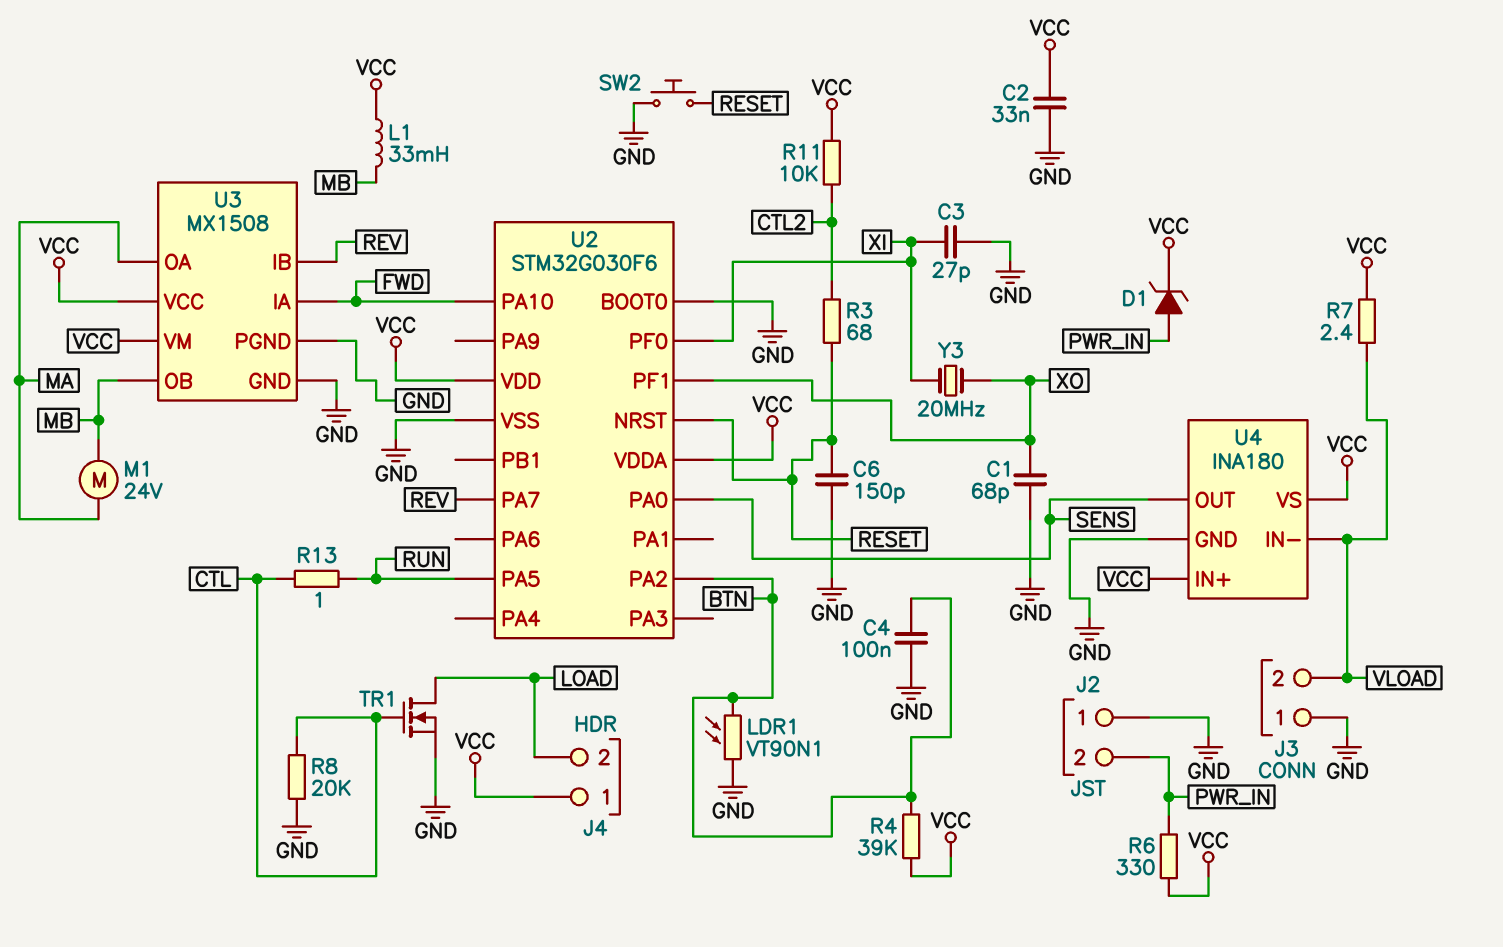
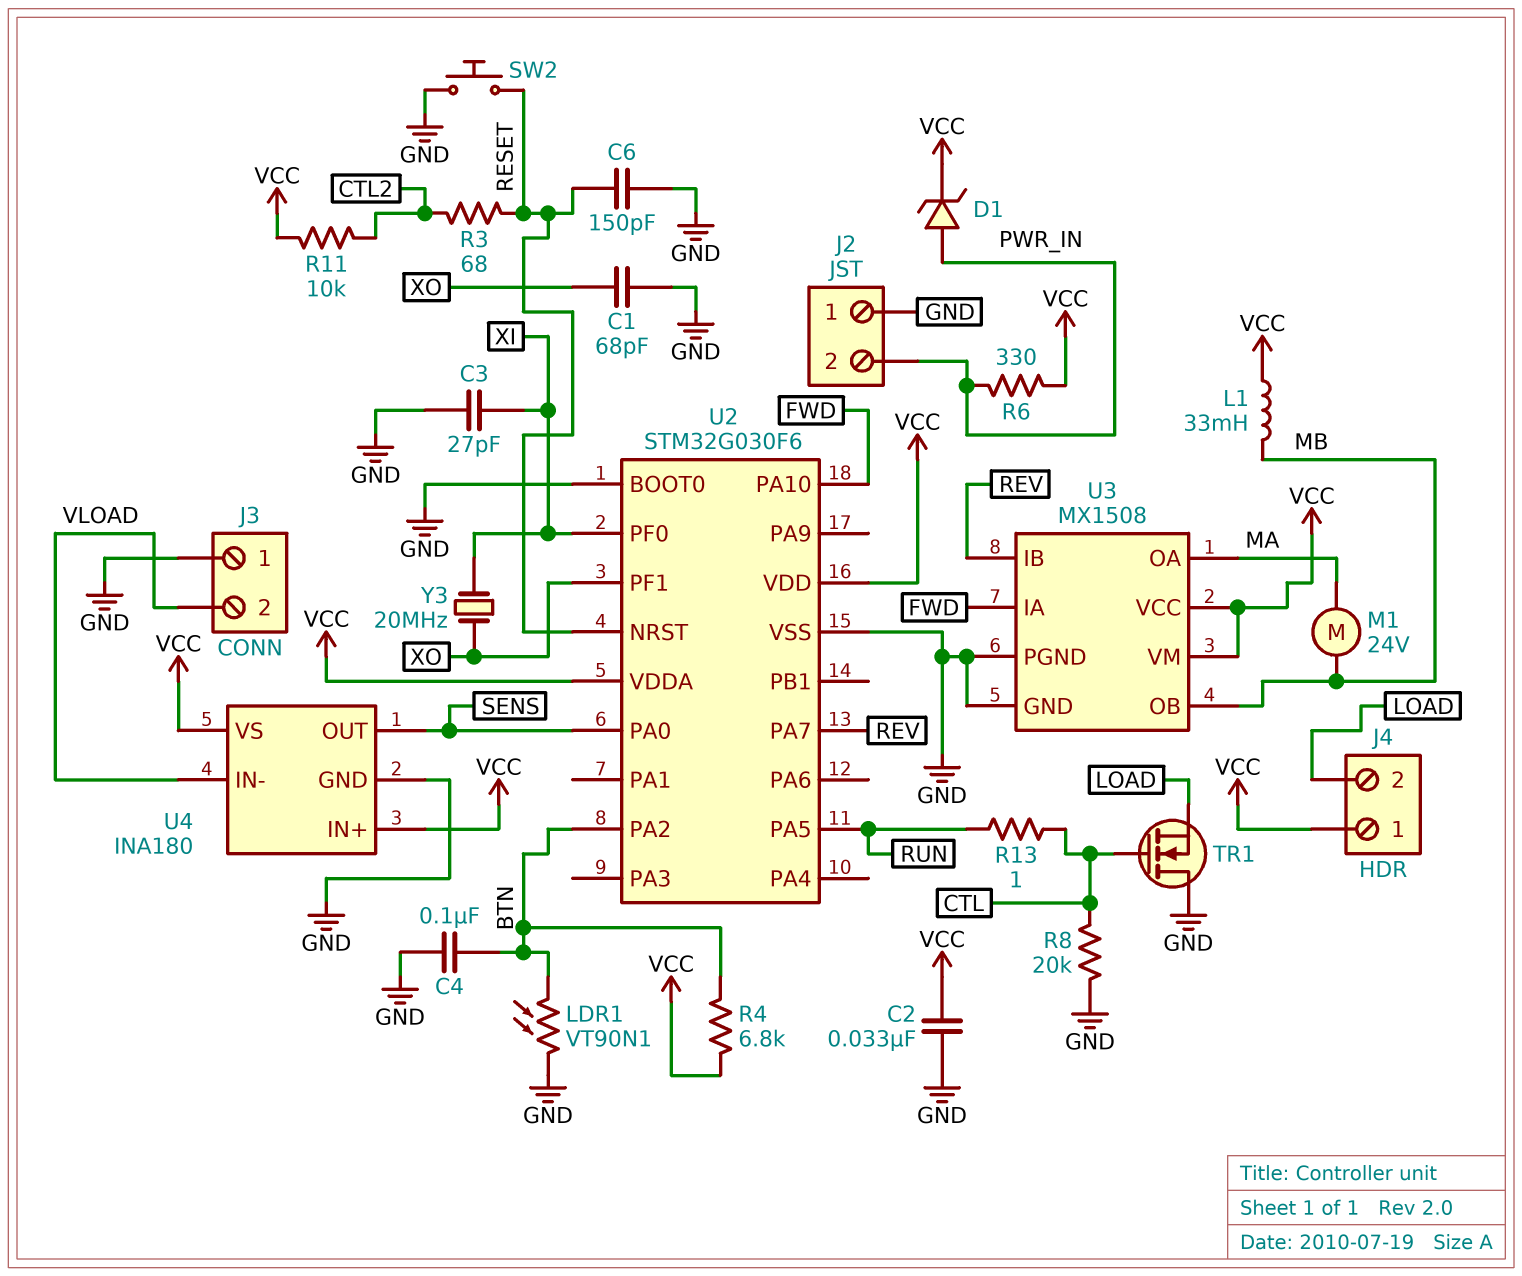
R4: 39k (BTN, VCC) -> 6.8k (BTN, VCC)
R7: 2.4 (VCC, VLOAD) -> none
TR1: NMOS (G CTL, D LOAD, S GND) -> NMOS (G CTL, D GND, S LOAD)

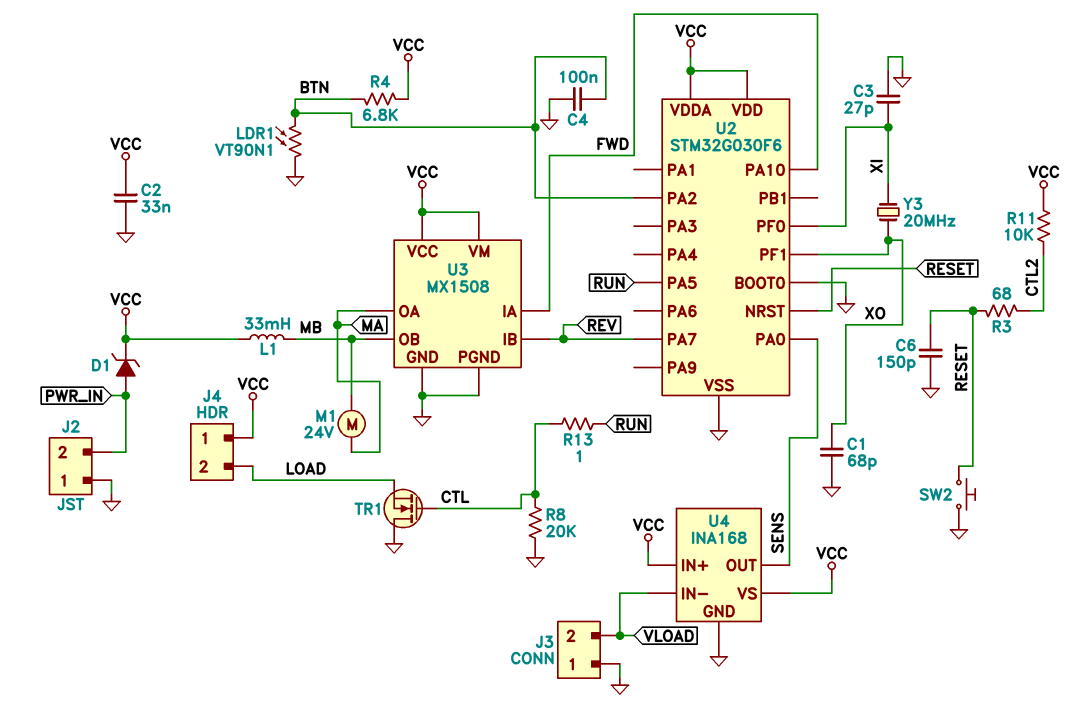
R6: 330 (PWR_IN, VCC) -> none
U4: INA180 -> INA168

